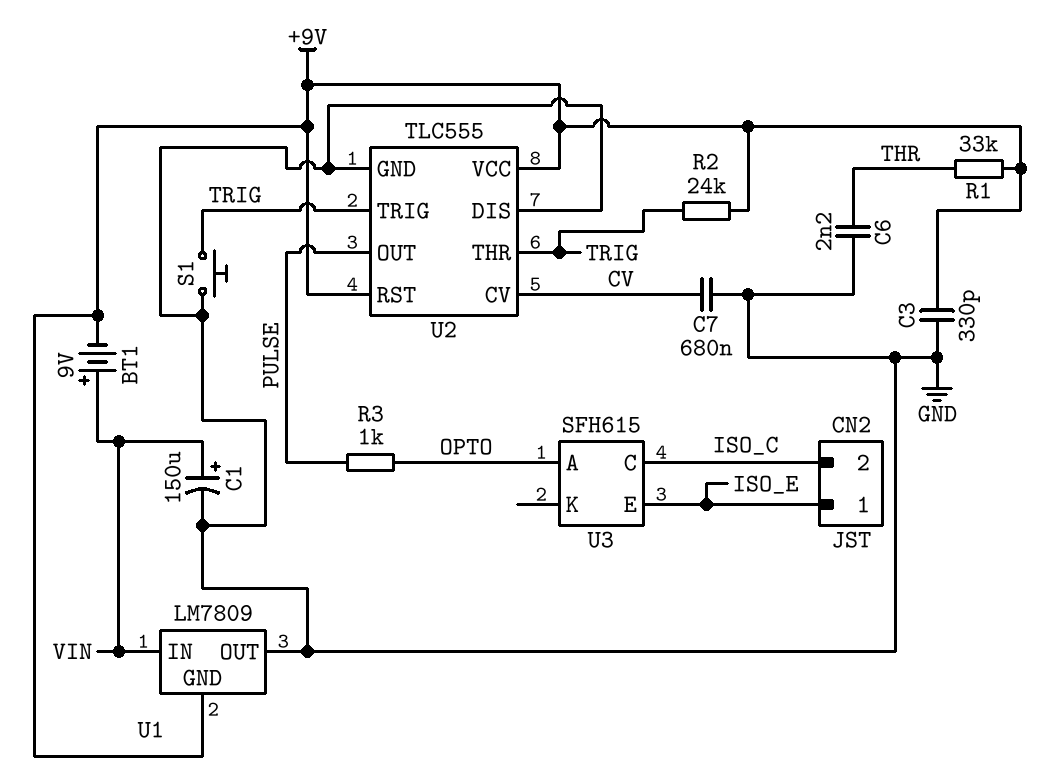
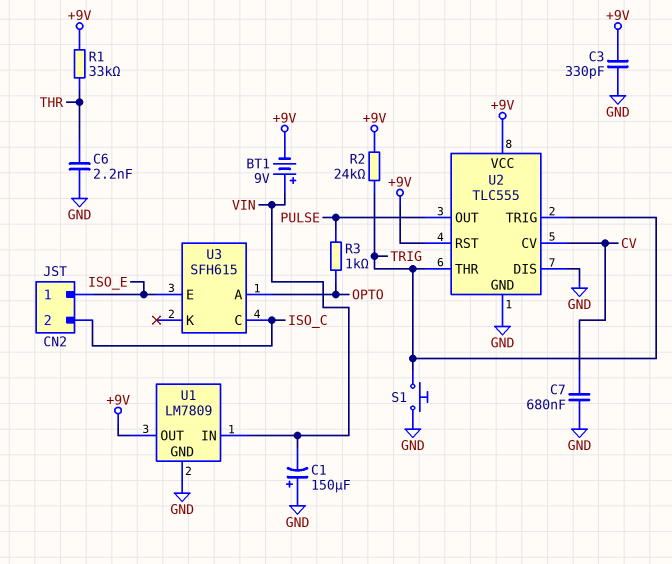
C1: 150uF (plus VIN, minus GND) -> 150uF (plus GND, minus VIN)
U1 pin GND: +9V -> GND
U1 pin OUT: GND -> +9V

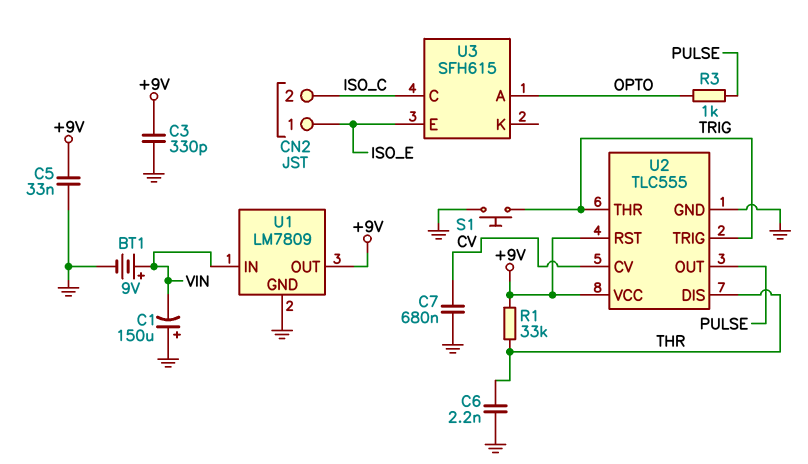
BT1: 9V (plus VIN, minus +9V) -> 9V (plus VIN, minus GND)
C5: none -> 33nF (+9V, GND)
R2: 24k (+9V, TRIG) -> none
U2 pin DIS: GND -> THR

